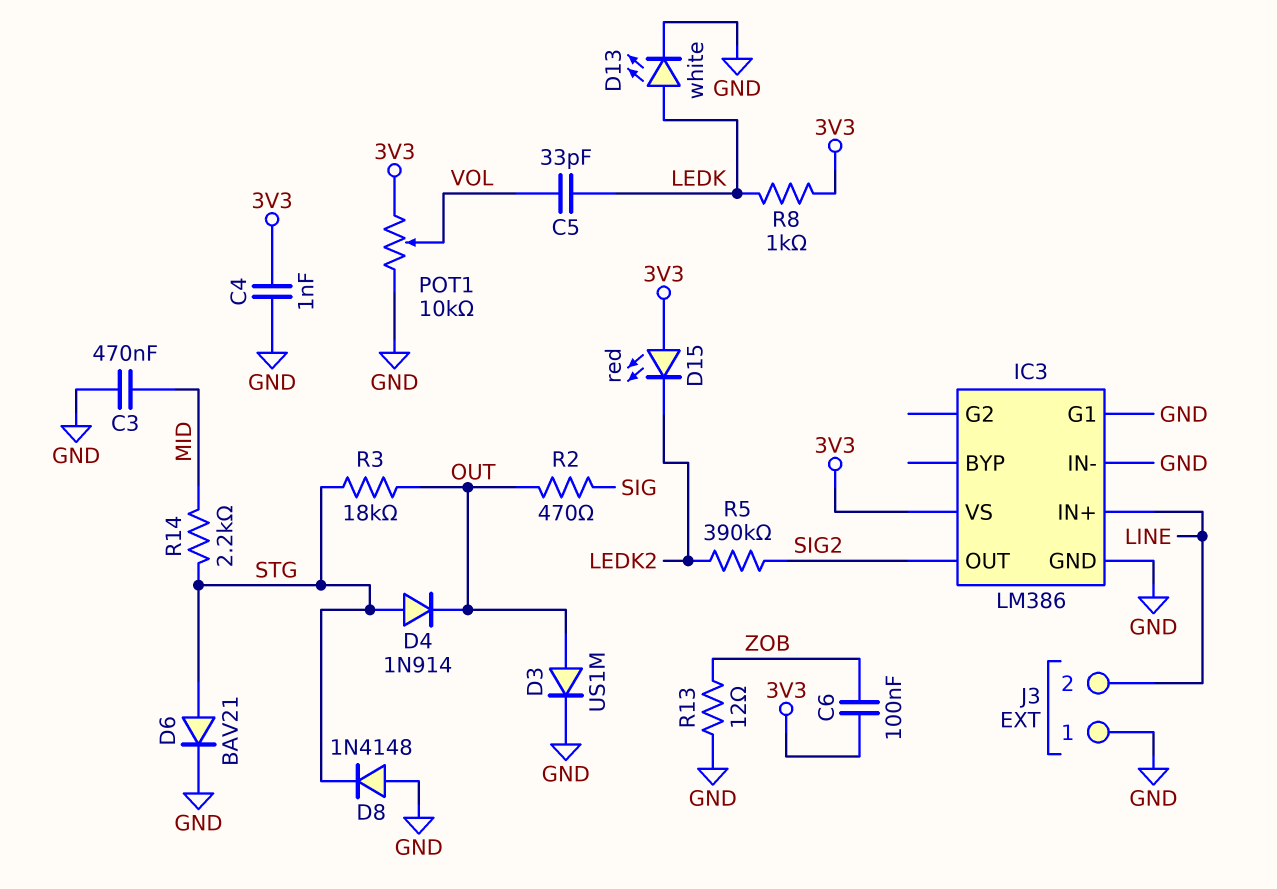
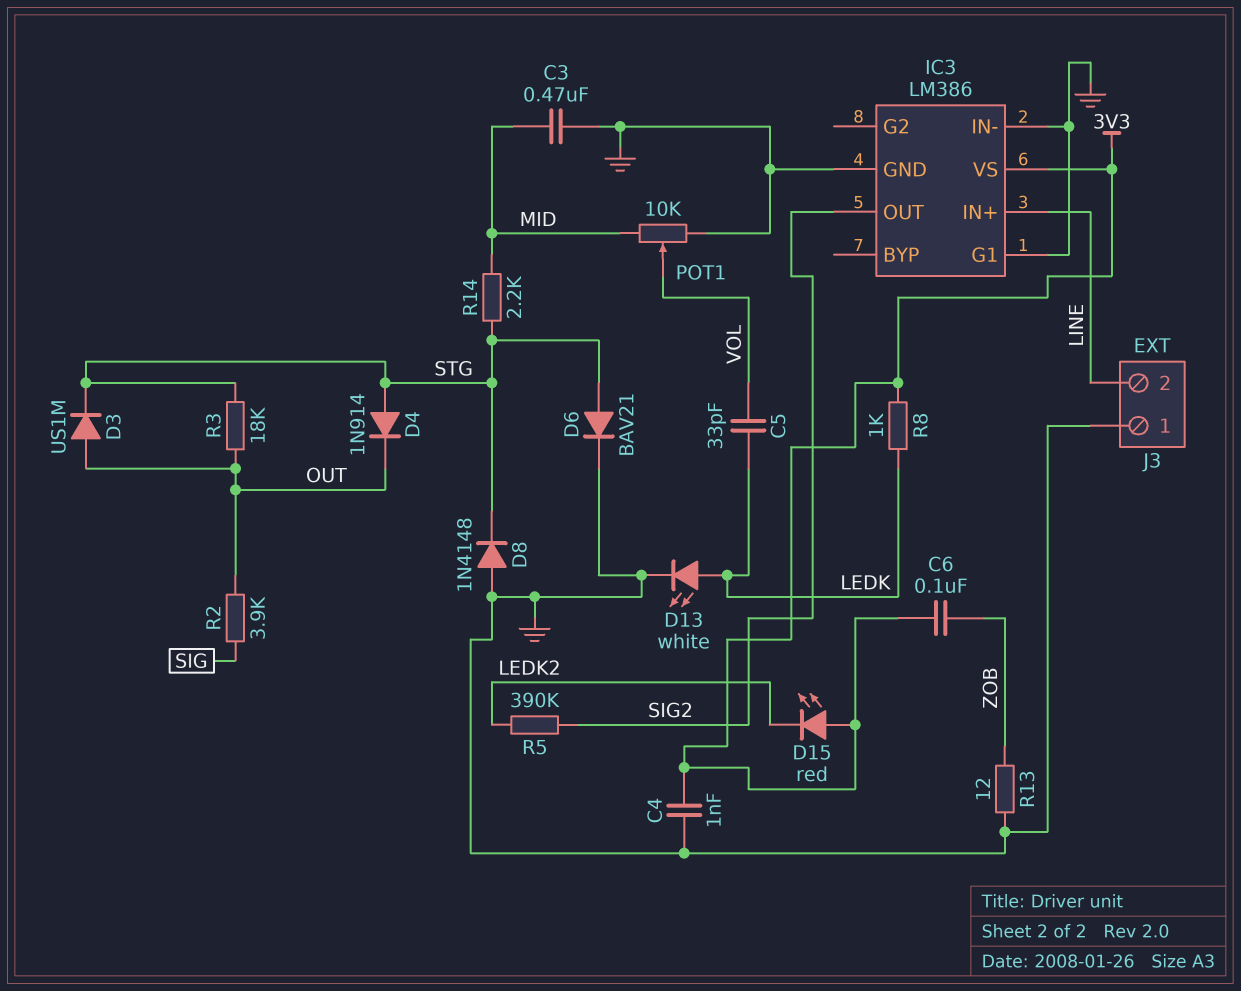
D3: diode US1M (A OUT, K GND) -> diode US1M (A OUT, K STG)
POT1: 10k (3V3, GND, wiper VOL) -> 10k (GND, MID, wiper VOL)
R2: 470 (OUT, SIG) -> 3.9k (OUT, SIG)

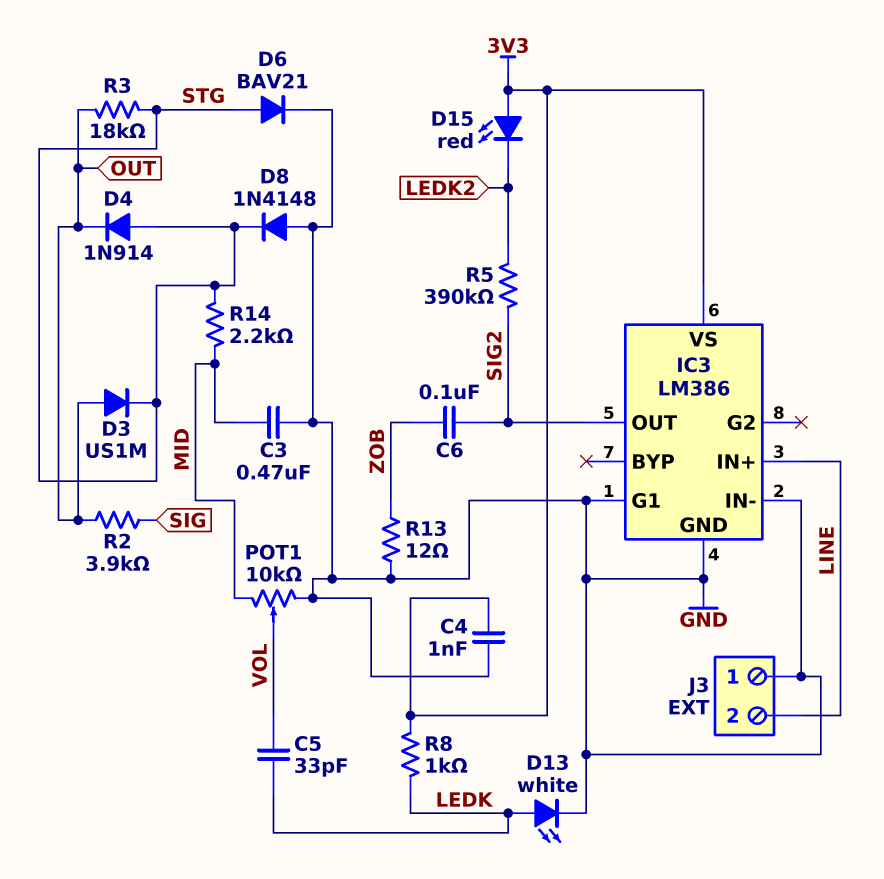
C6: 100nF (3V3, ZOB) -> 100nF (SIG2, ZOB)

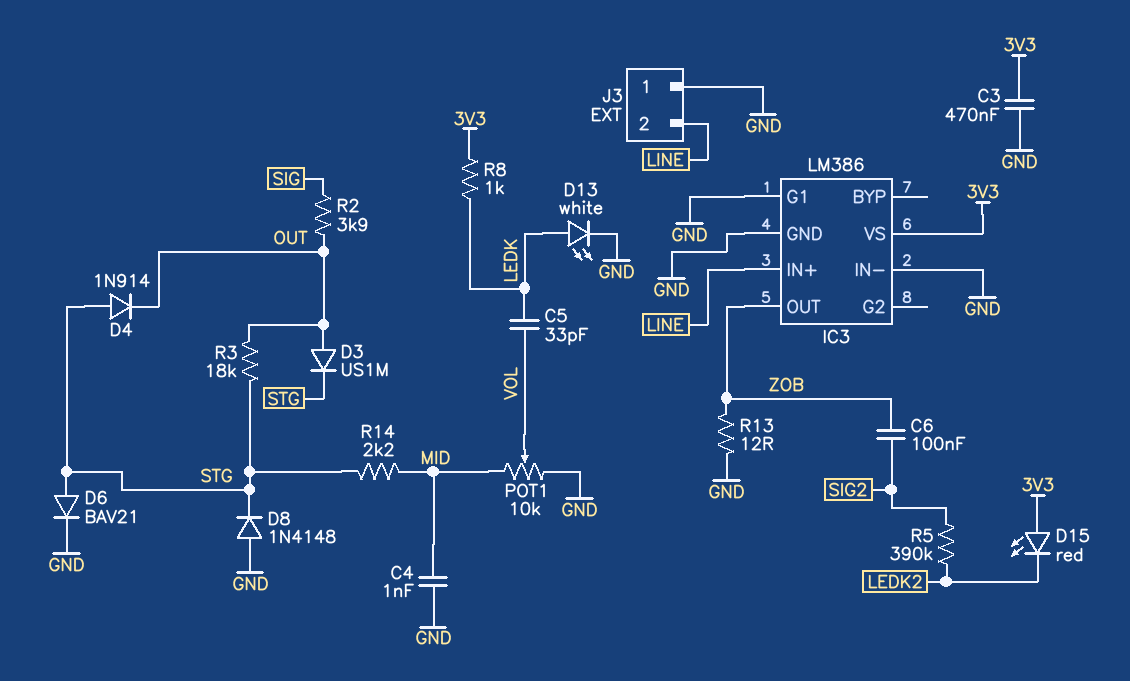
C3: 470nF (GND, MID) -> 470nF (3V3, GND)
C4: 1nF (3V3, GND) -> 1nF (GND, MID)
IC3 pin OUT: SIG2 -> ZOB

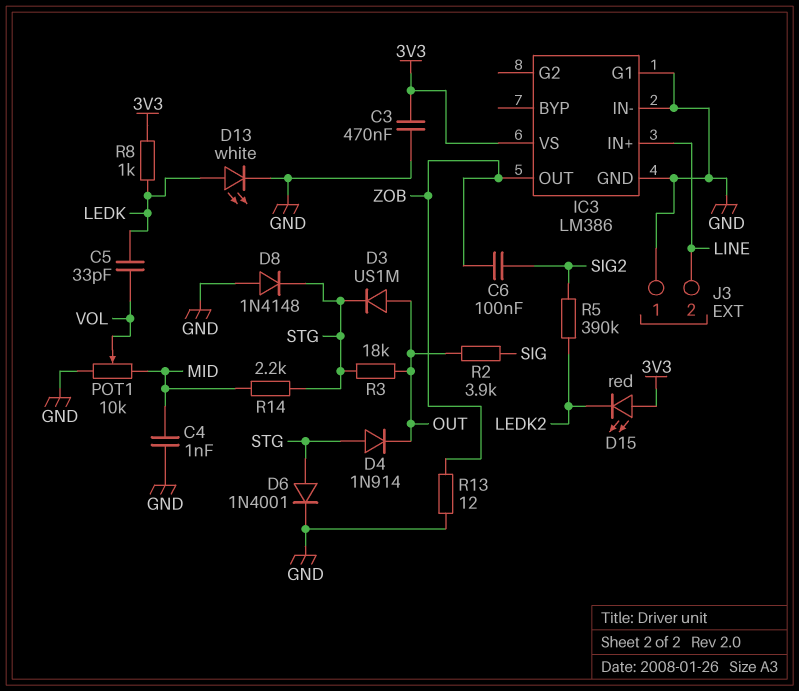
D6: diode BAV21 (A STG, K GND) -> diode 1N4001 (A STG, K GND)

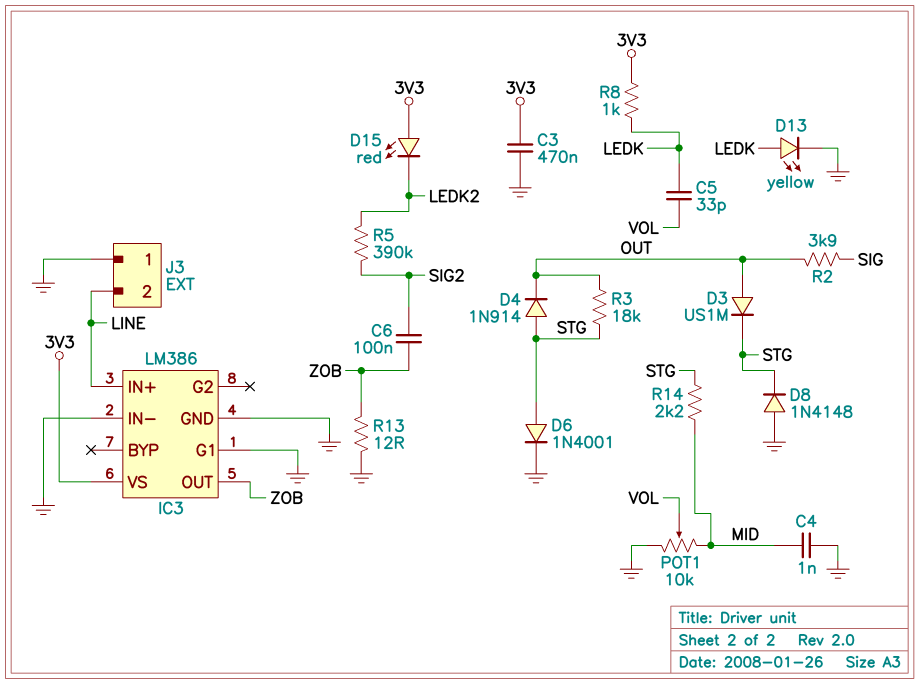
D13: LED white (A LEDK, K GND) -> LED yellow (A LEDK, K GND)

